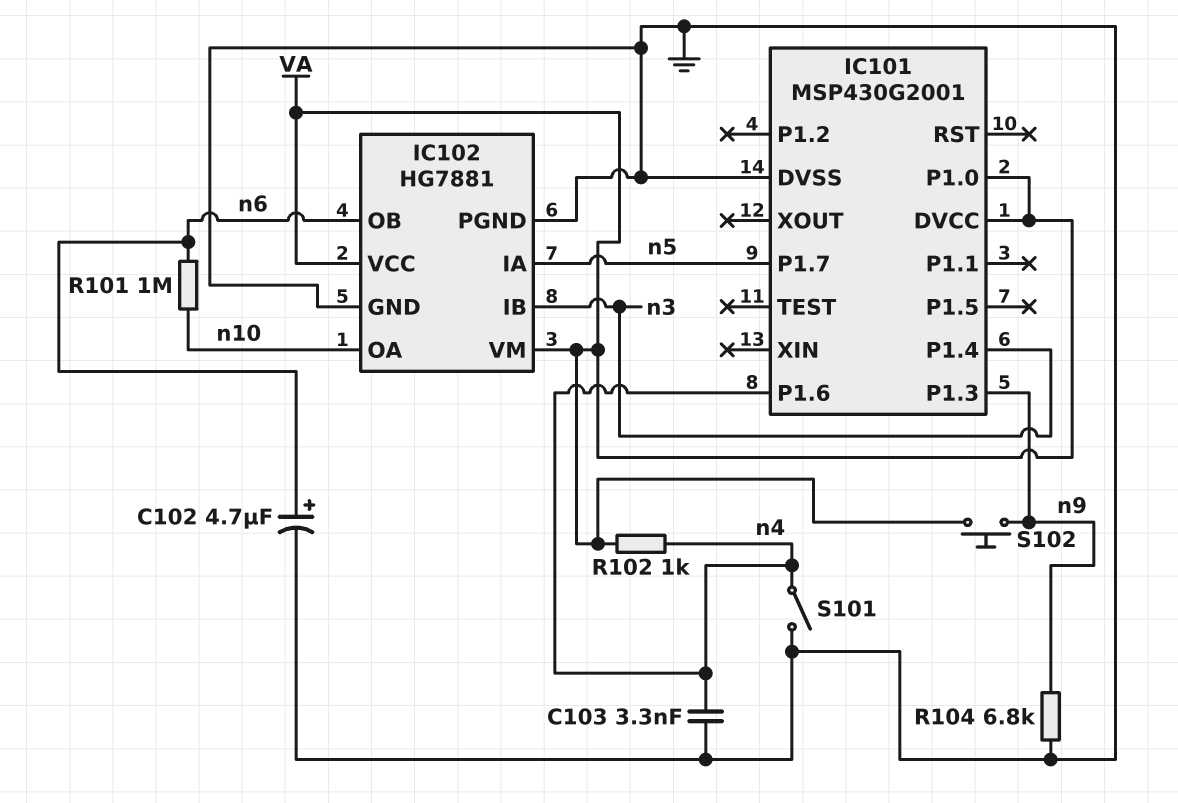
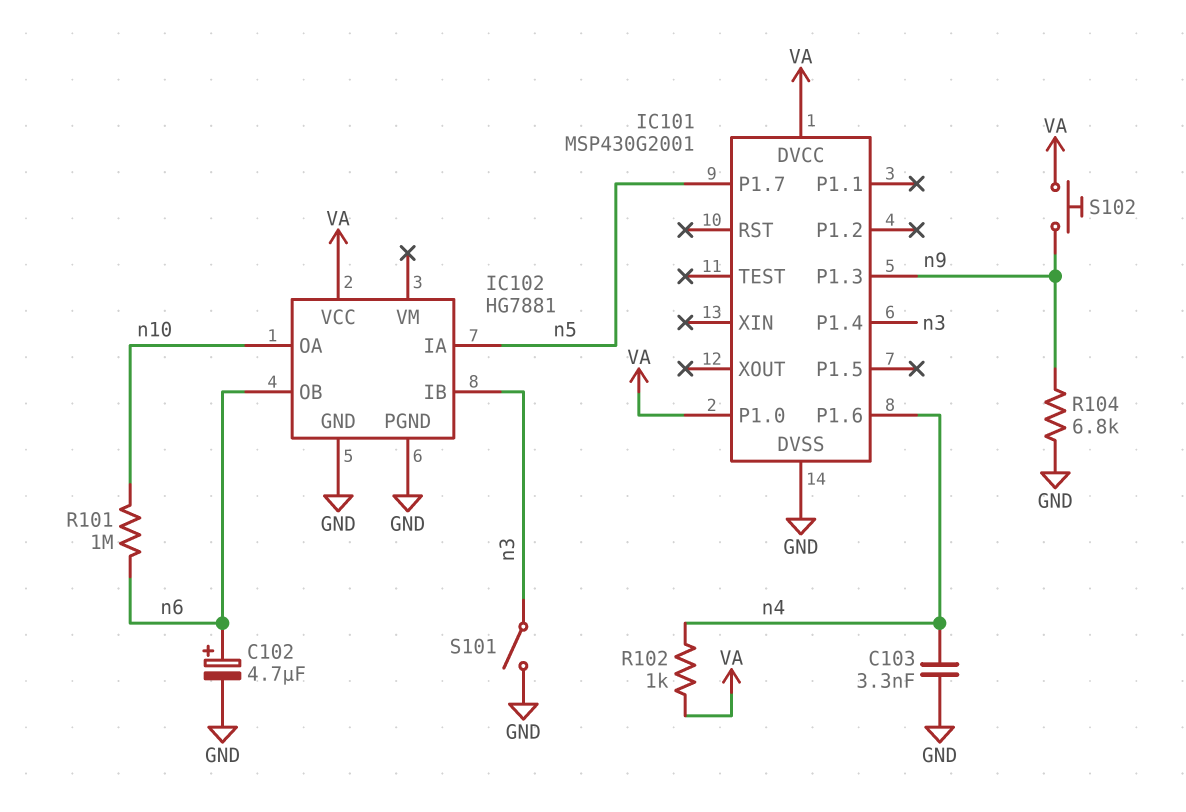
IC102 pin VM: VA -> none
S101: switch (GND, n4) -> switch (GND, n3)

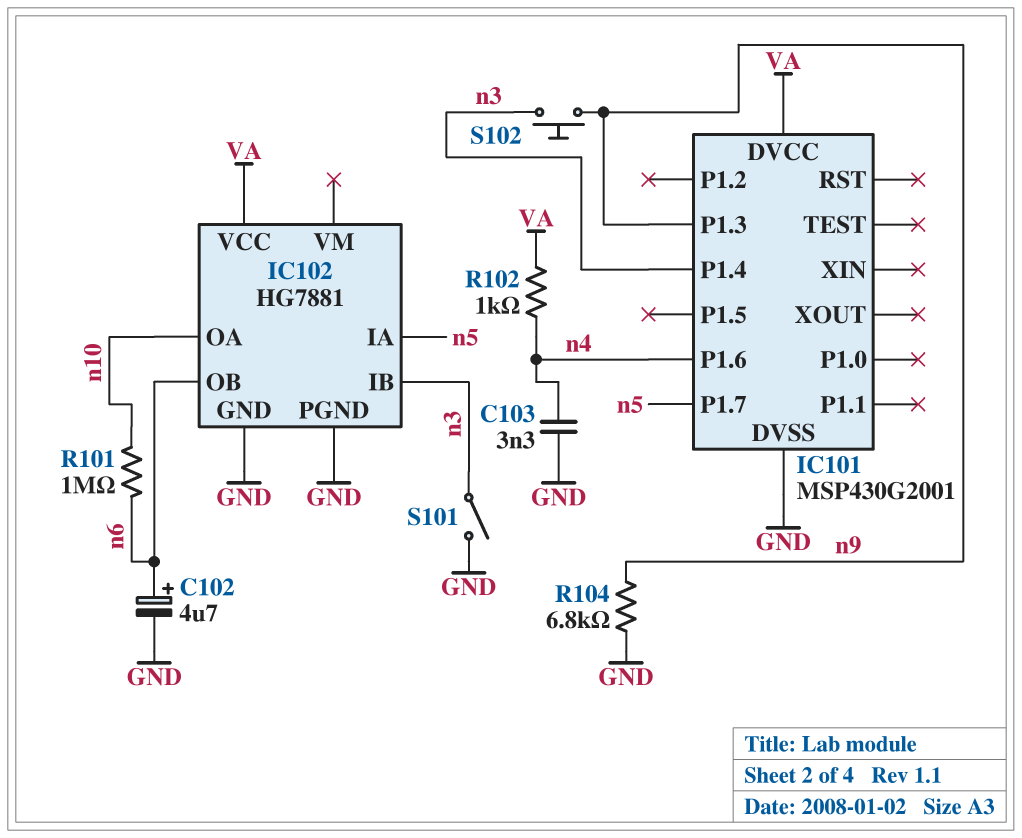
IC101 pin P1.0: VA -> none
S102: button (VA, n9) -> button (n3, n9)

